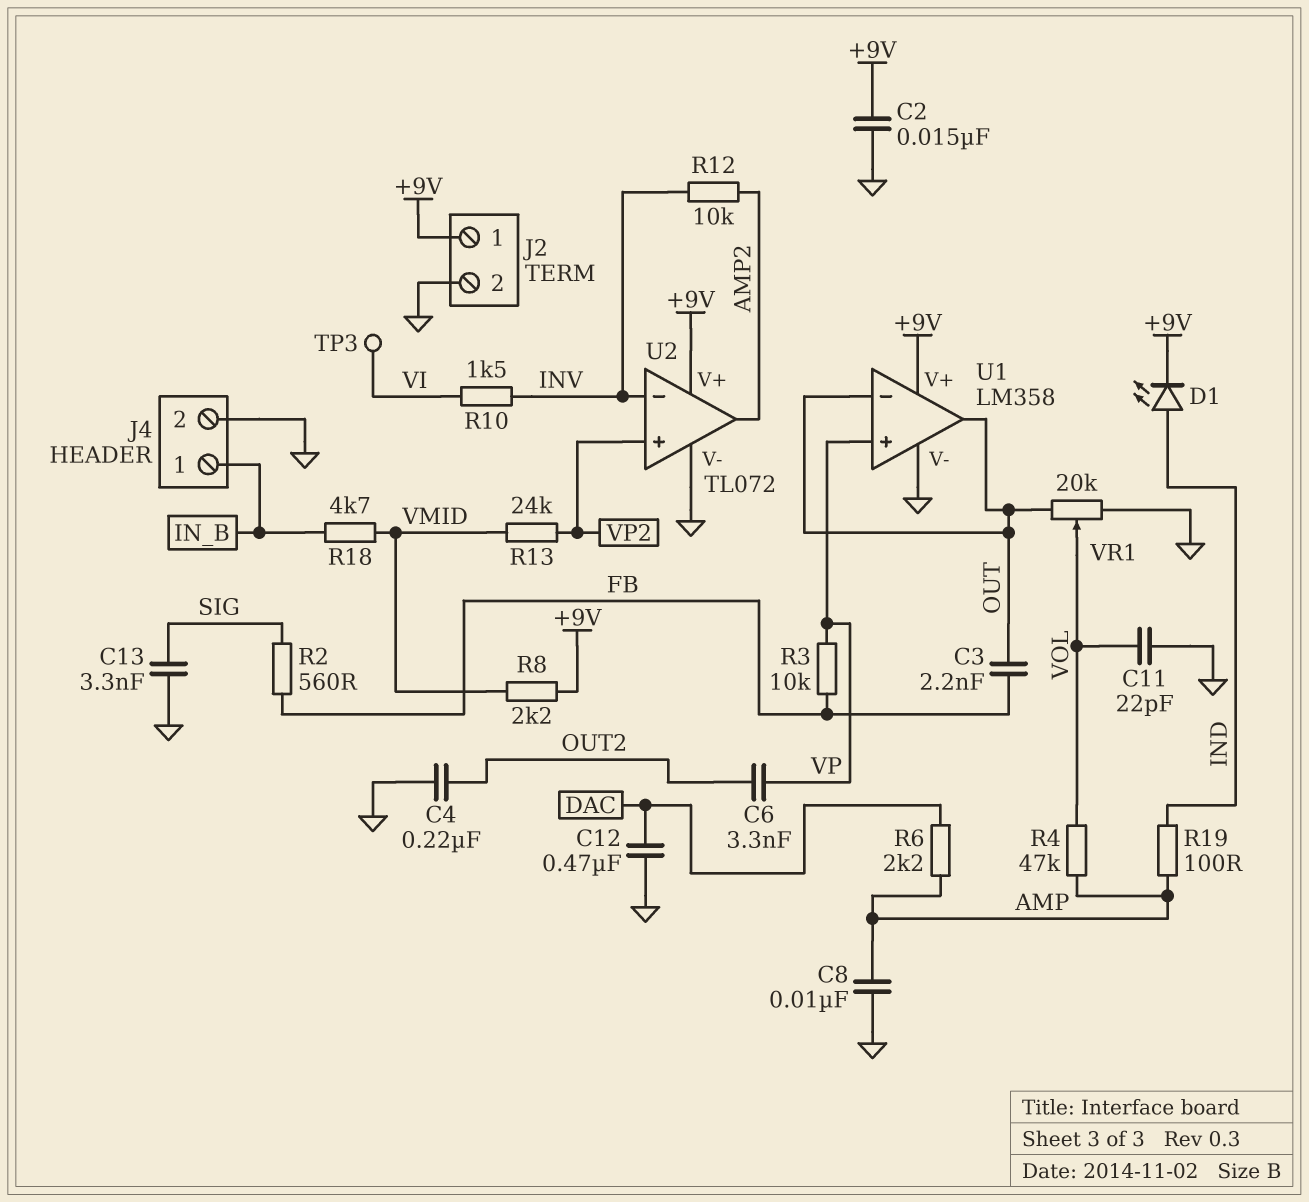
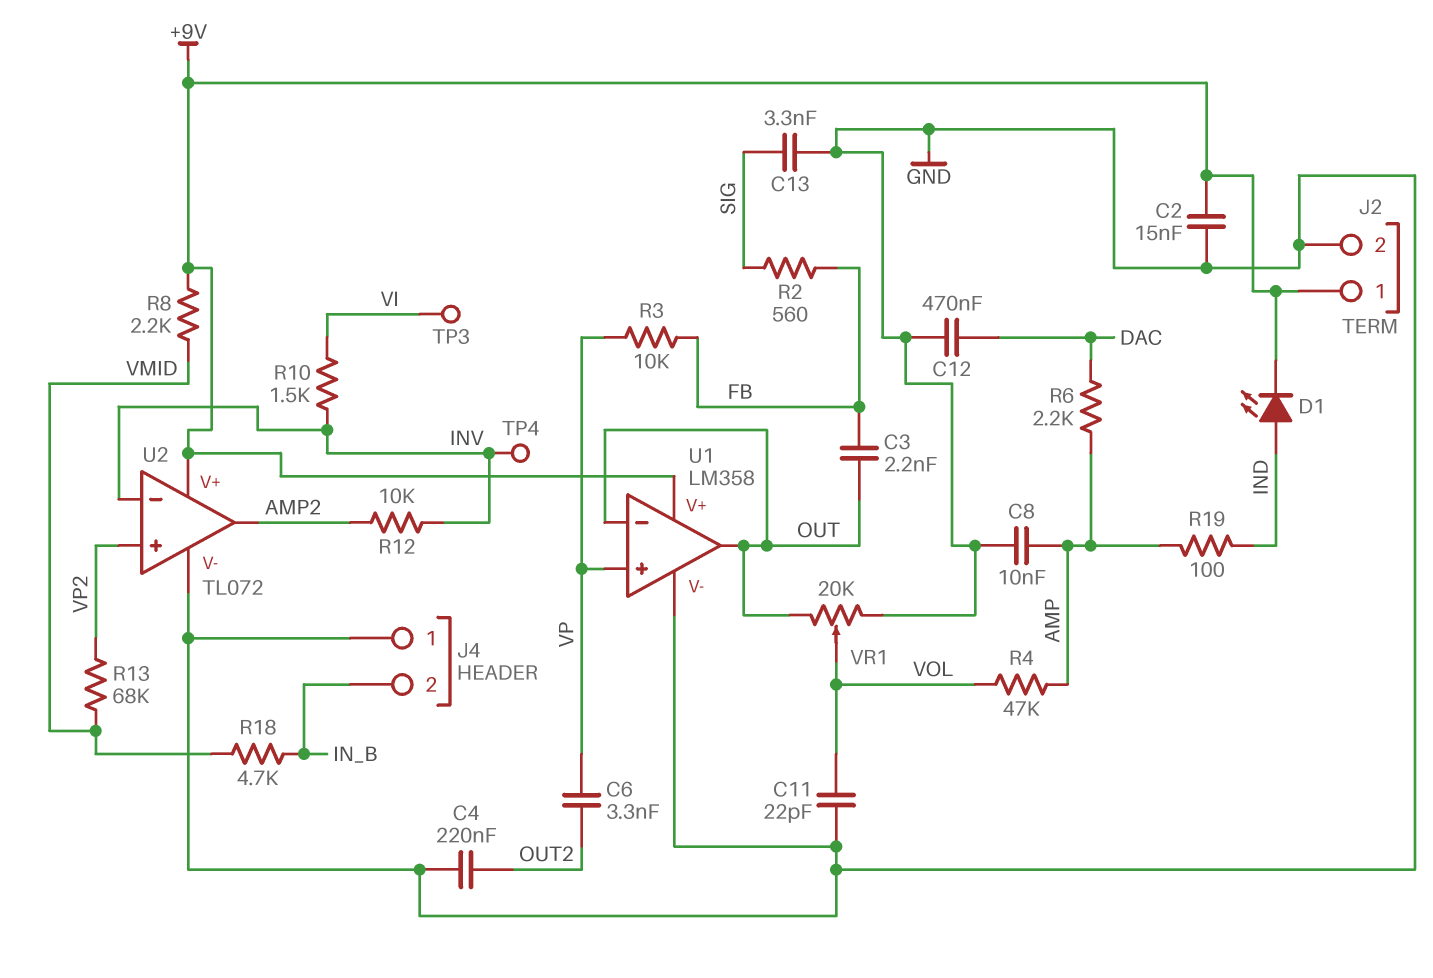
J4 pin 1: IN_B -> GND
J4 pin 2: GND -> IN_B
R13: 24k (VMID, VP2) -> 68k (VMID, VP2)
TP4: none -> test point (INV)

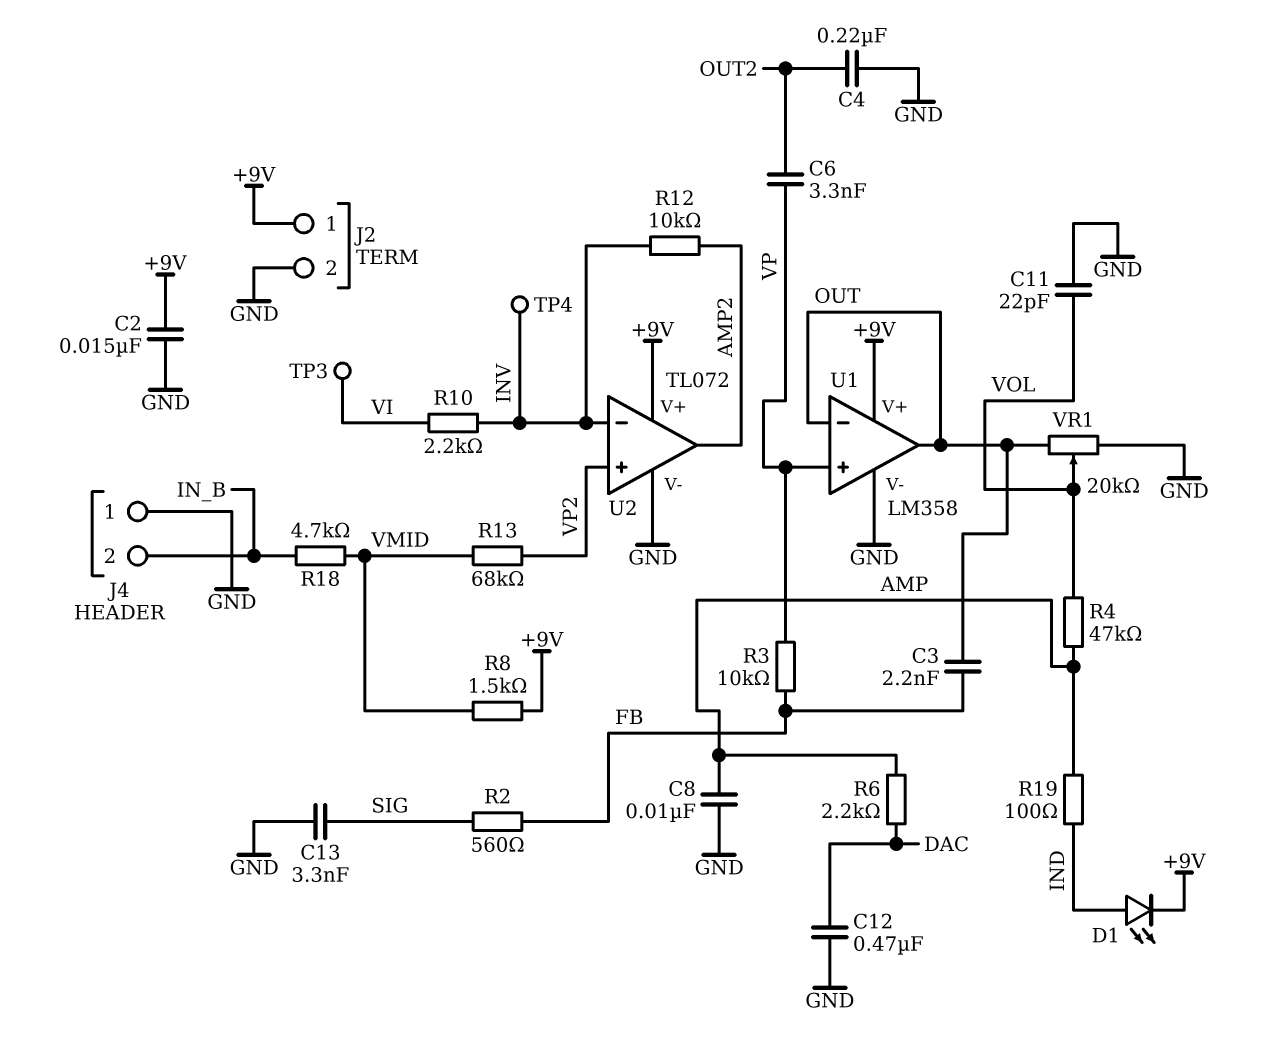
R8: 2.2k (+9V, VMID) -> 1.5k (+9V, VMID)
R10: 1.5k (INV, VI) -> 2.2k (INV, VI)

